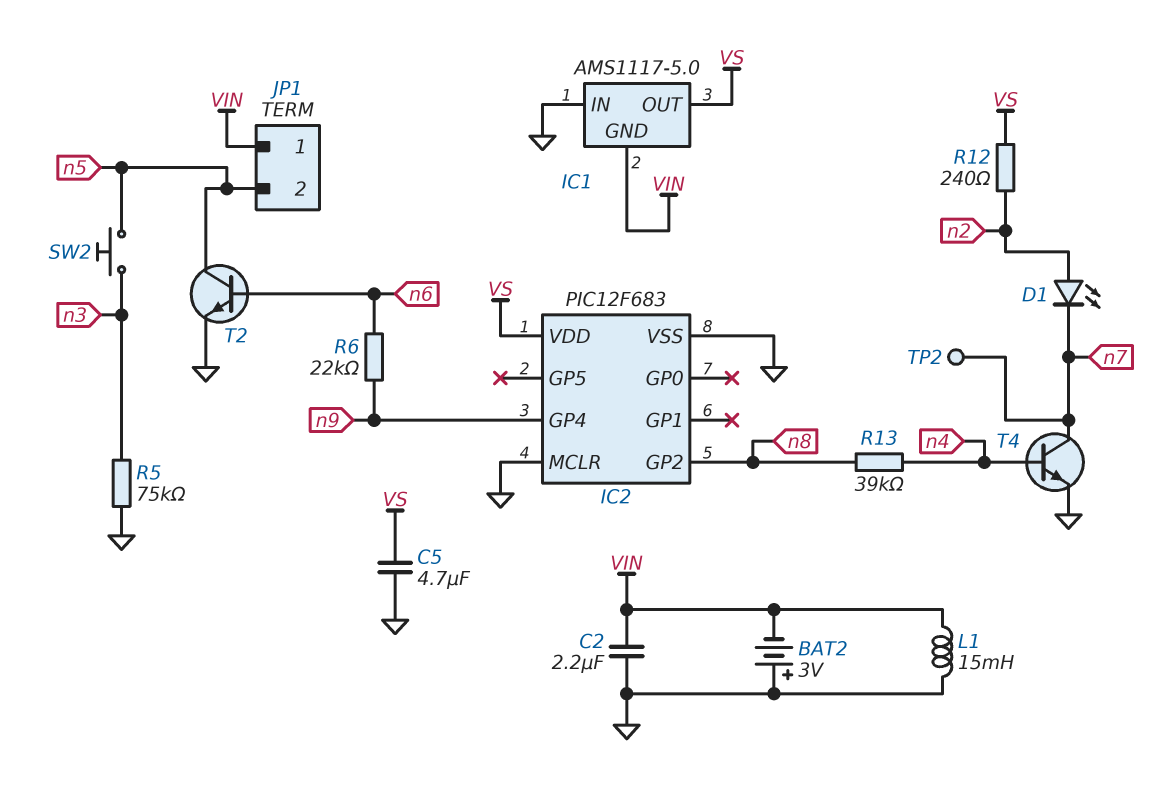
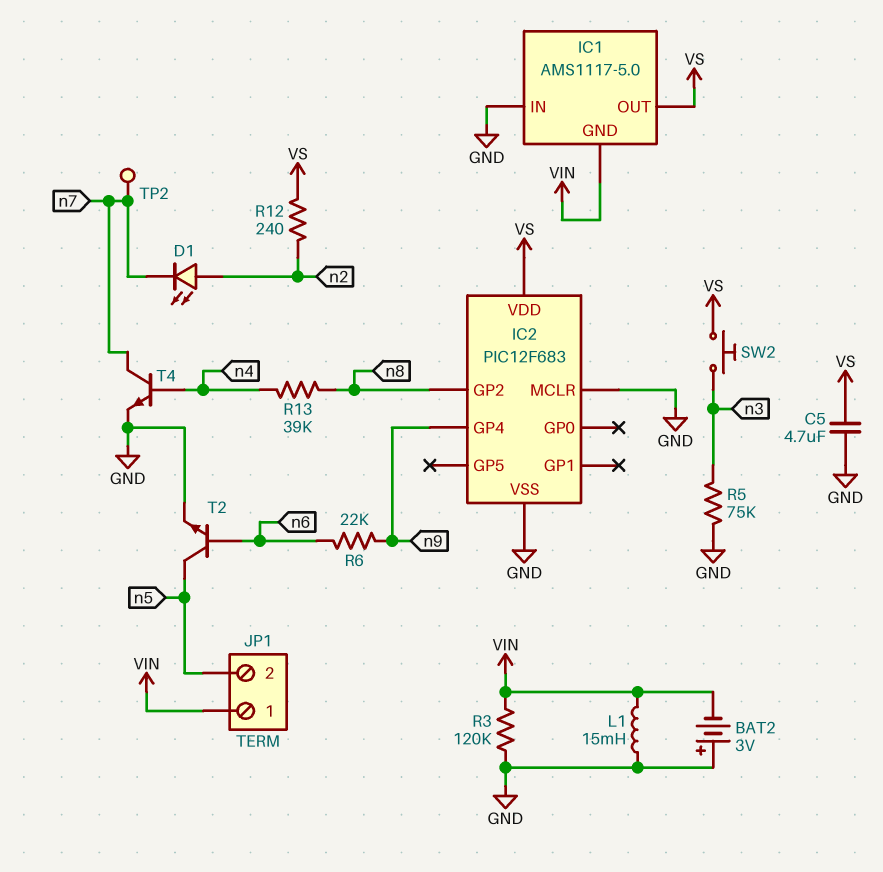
C2: 2.2uF (GND, VIN) -> none
R3: none -> 120k (GND, VIN)
SW2: button (n3, n5) -> button (VS, n3)

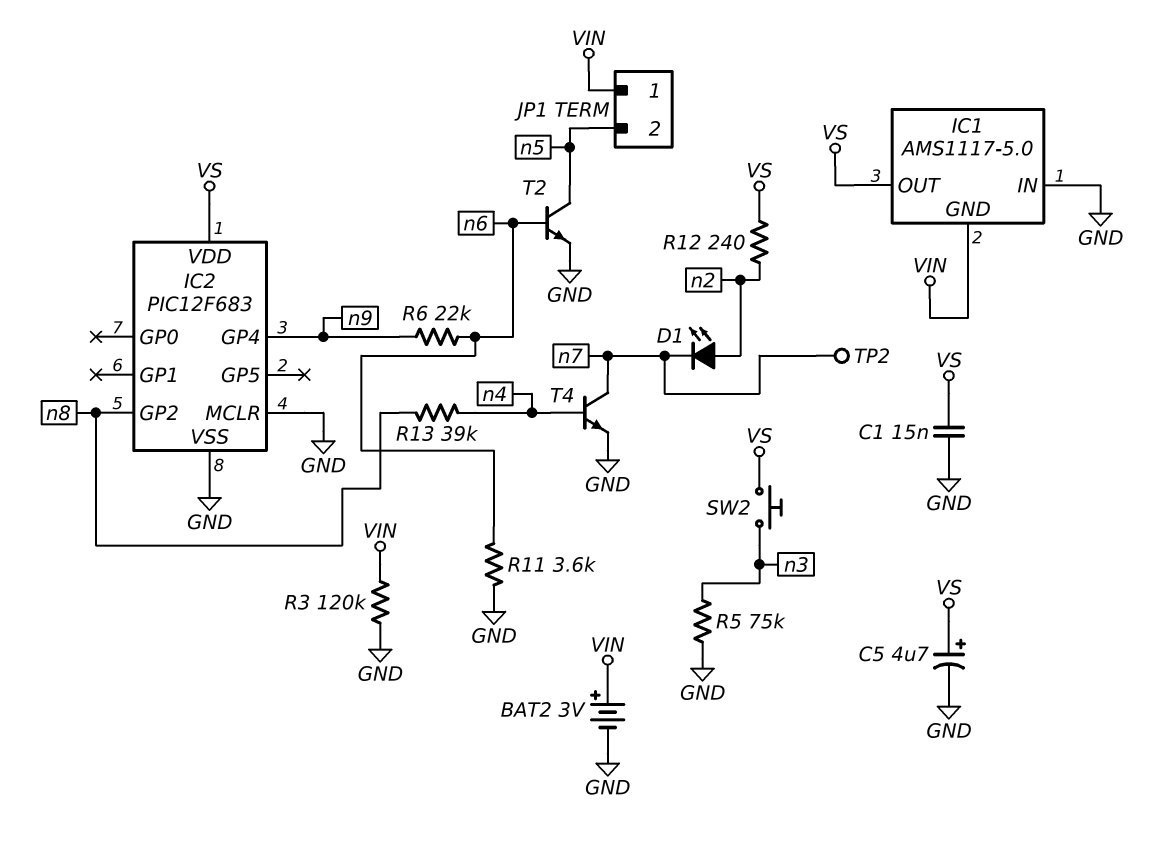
BAT2: 3V (plus GND, minus VIN) -> 3V (plus VIN, minus GND)
C1: none -> 15nF (GND, VS)
C5: 4.7uF (GND, VS) -> 4.7uF (plus VS, minus GND)
L1: 15mH (GND, VIN) -> none
R11: none -> 3.6k (GND, n6)

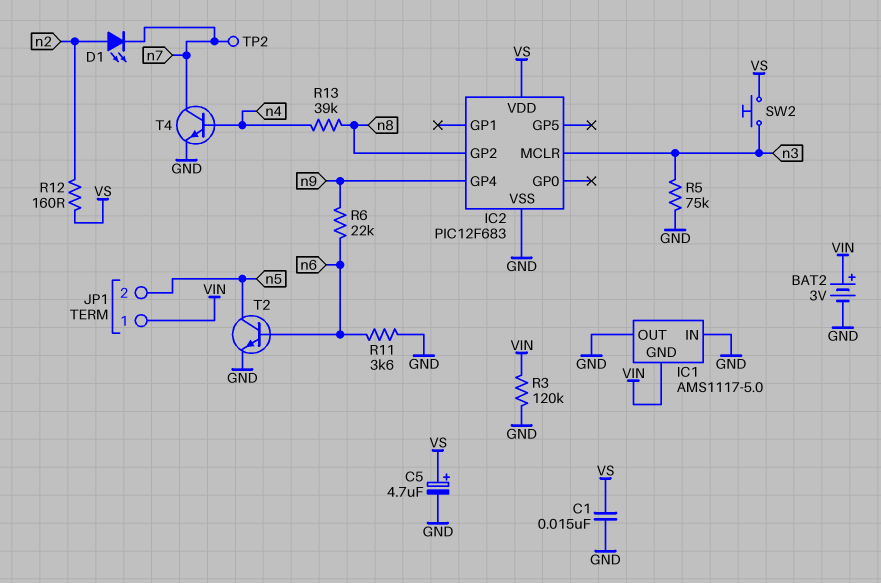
IC1 pin OUT: VS -> GND
IC2 pin MCLR: GND -> n3
R12: 240 (VS, n2) -> 160 (VS, n2)

